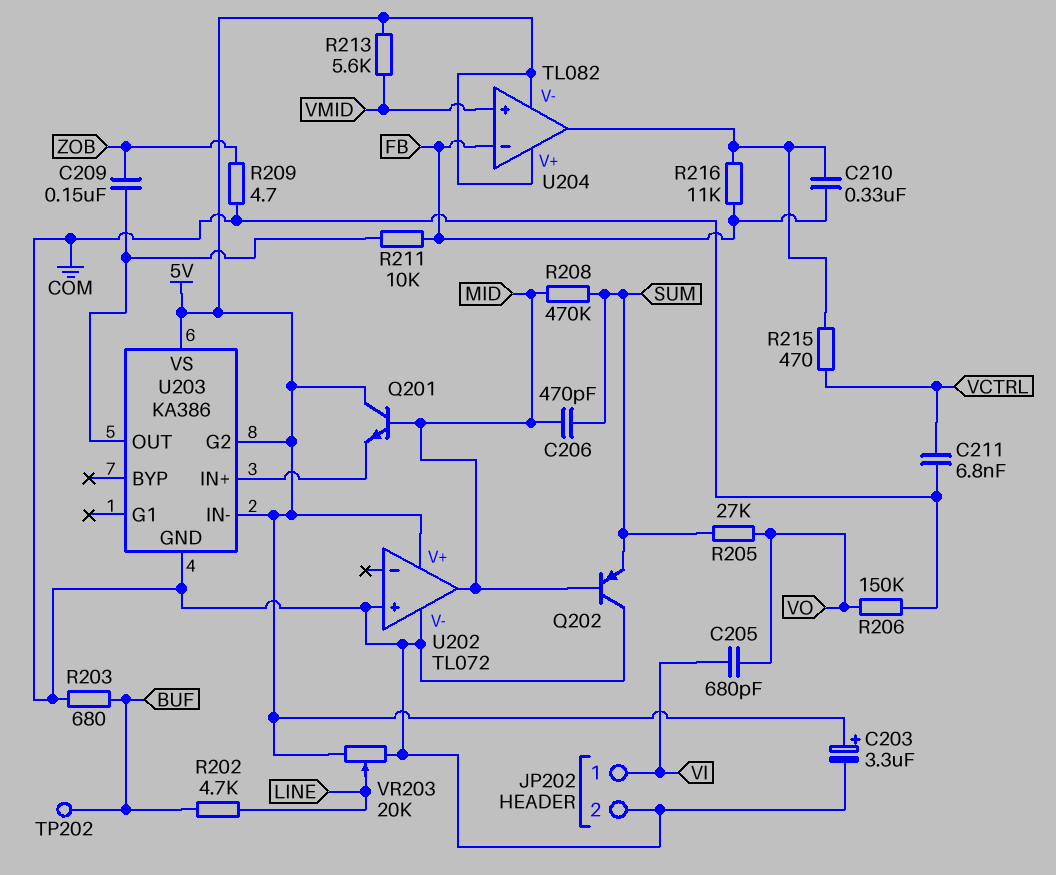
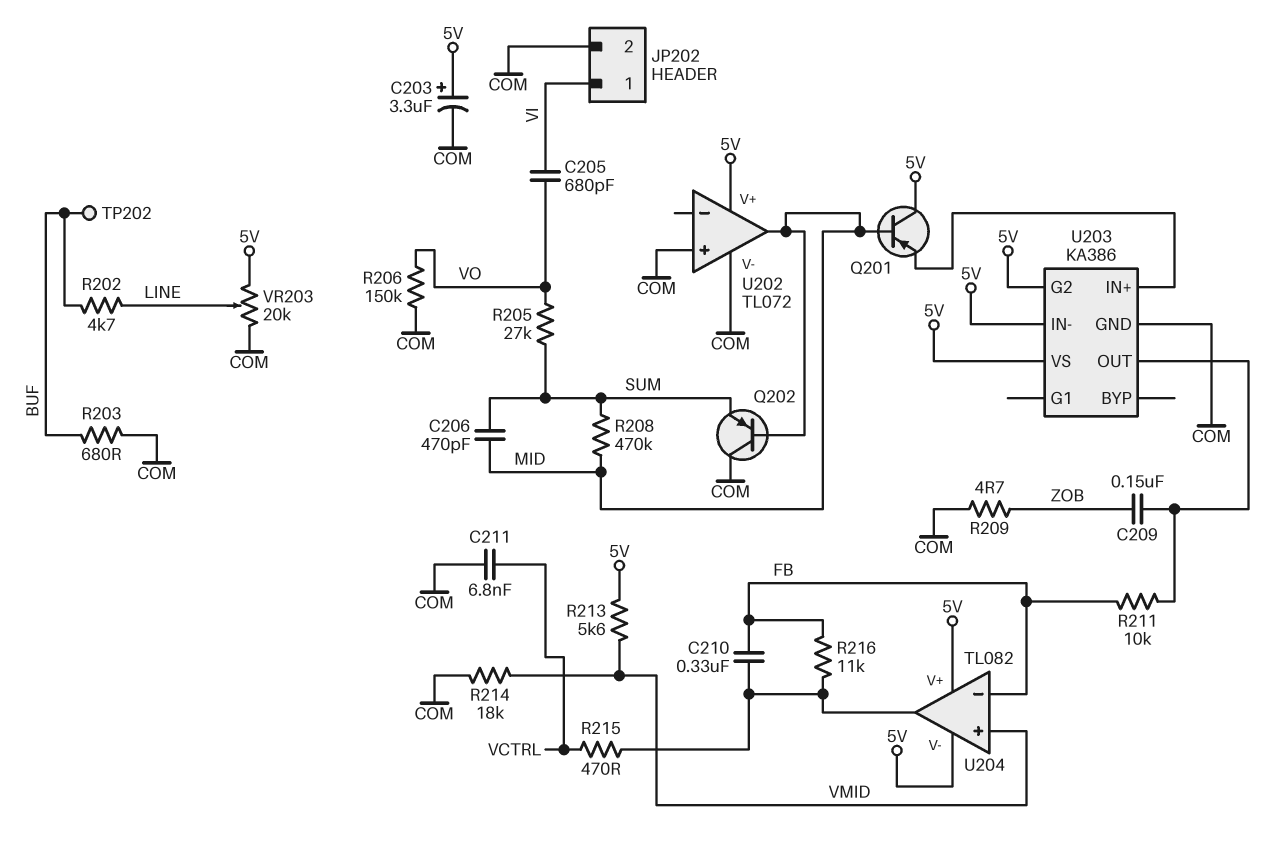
Q201: NPN (B MID, C 5V, E U203/IN+) -> PNP (B MID, C 5V, E U203/IN+)
R214: none -> 18k (COM, VMID)

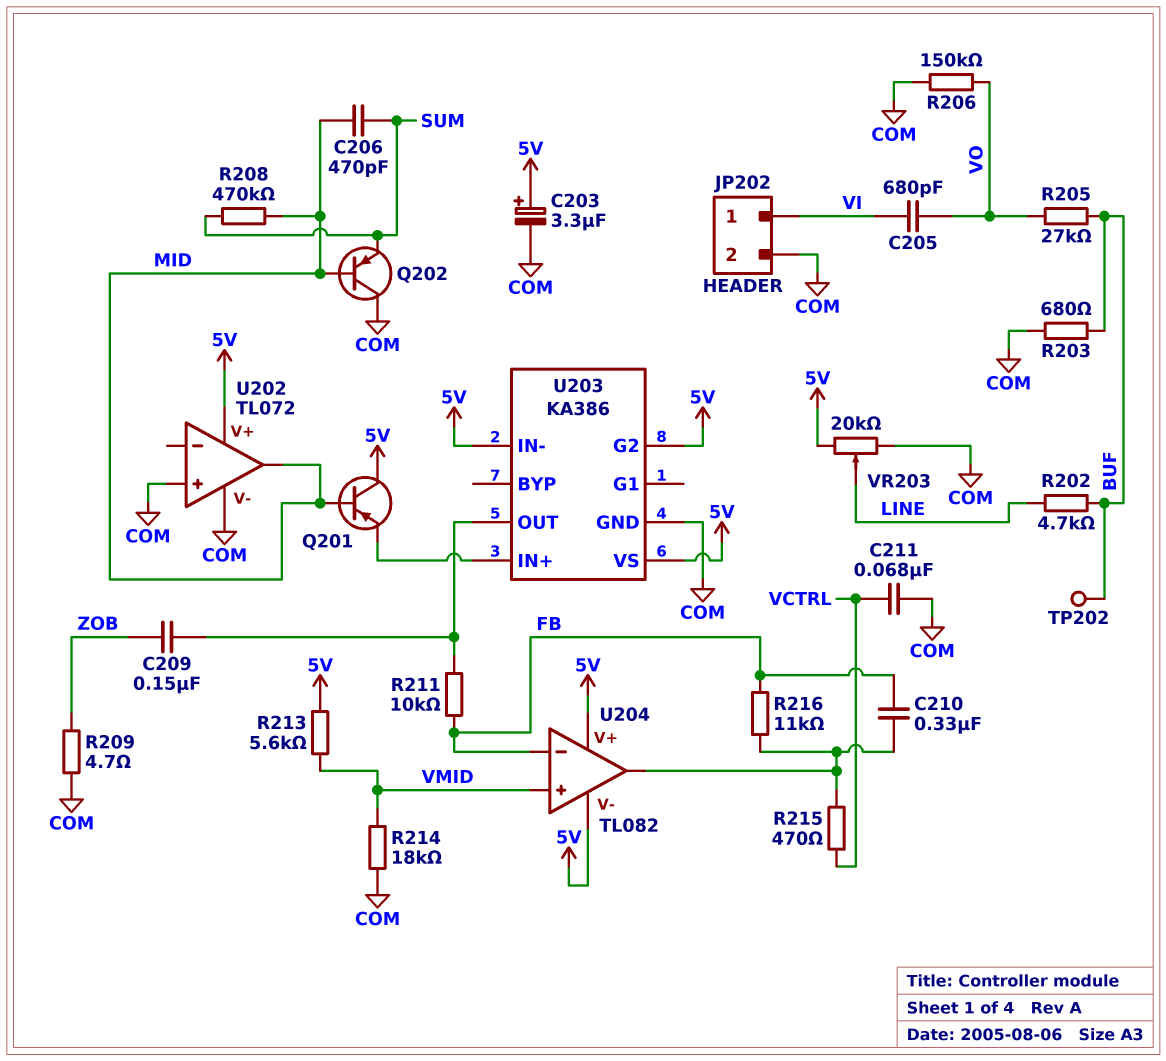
C211: 6.8nF (COM, VCTRL) -> 68nF (COM, VCTRL)
R205: 27k (SUM, VO) -> 27k (BUF, VO)

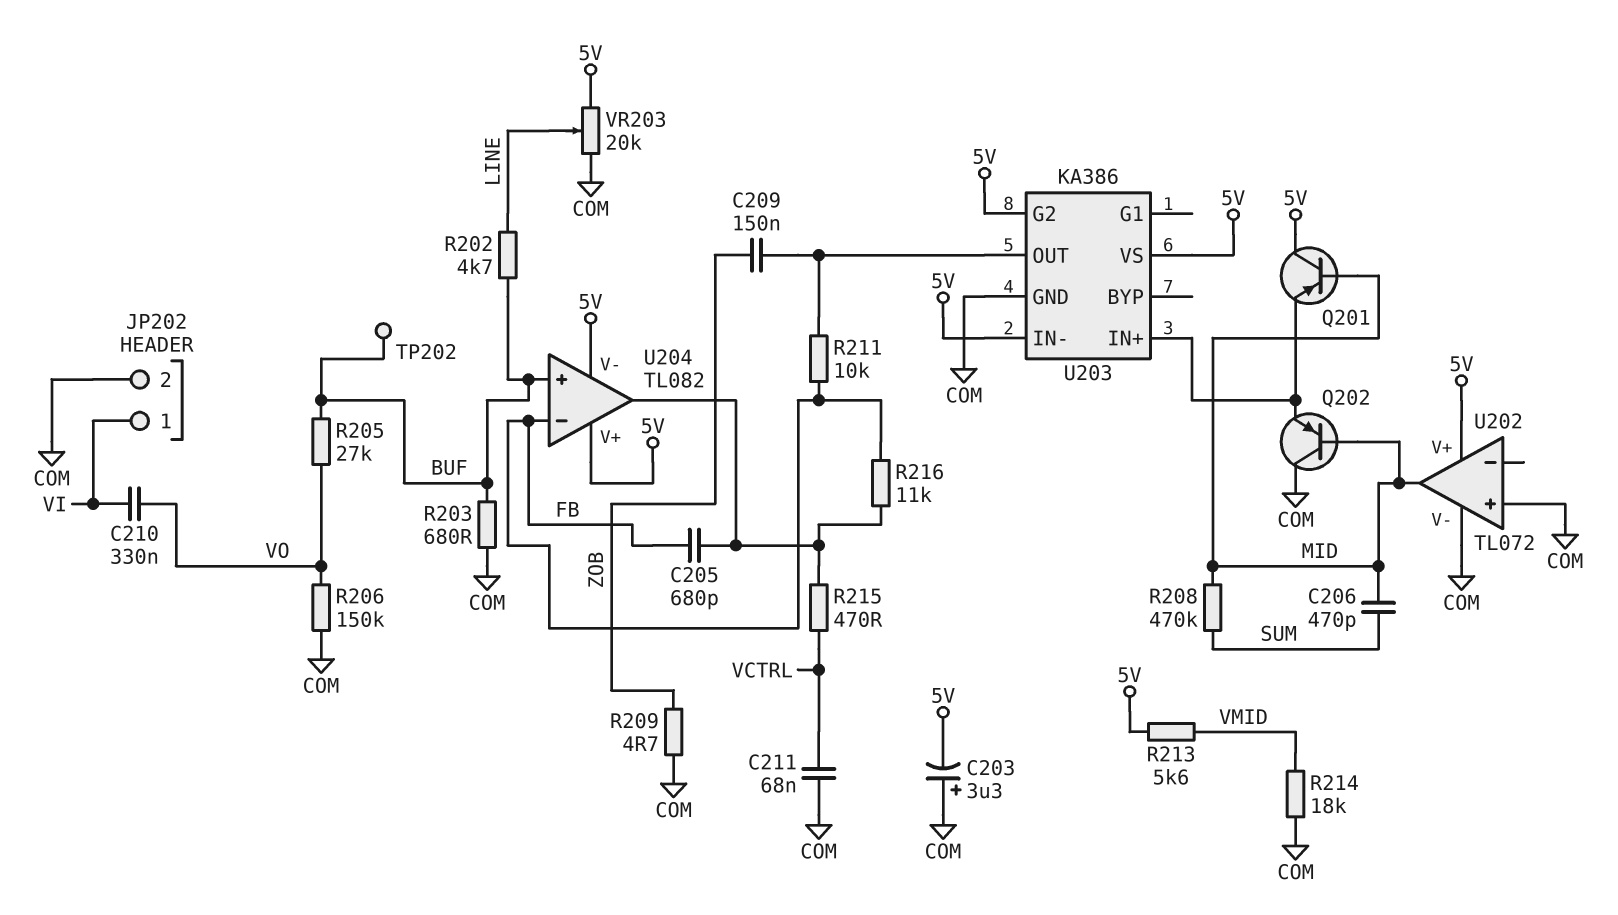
C203: 3.3uF (plus 5V, minus COM) -> 3.3uF (plus COM, minus 5V)
C205: 680pF (VI, VO) -> 680pF (FB, U204/out)
C210: 330nF (FB, U204/out) -> 330nF (VI, VO)
Q202: PNP (B MID, C COM, E SUM) -> PNP (B MID, C COM, E U203/IN+)
U204 pin in+: VMID -> BUF

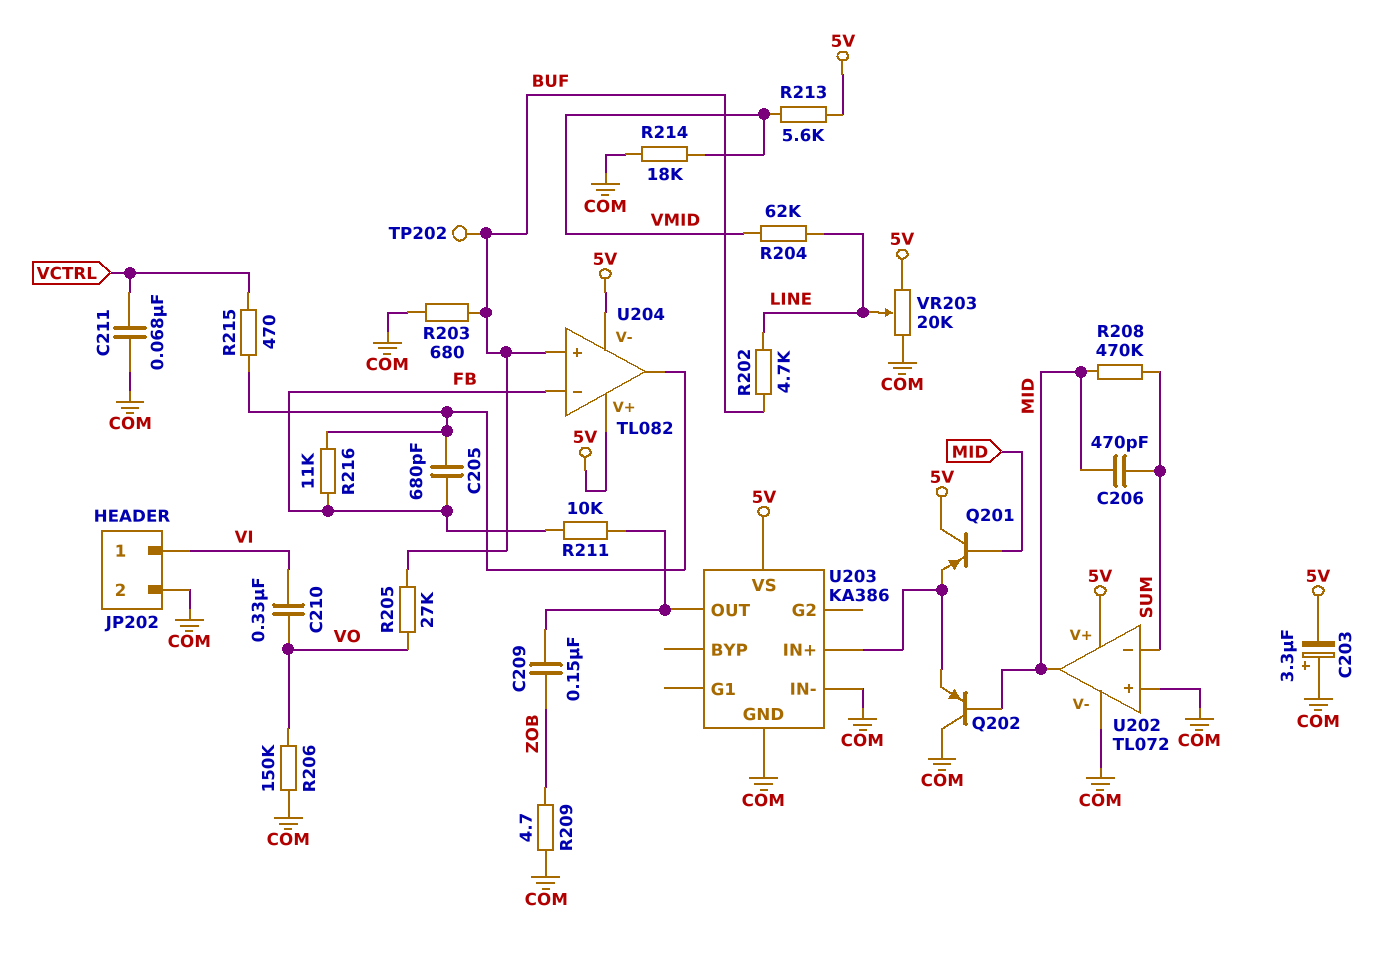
R204: none -> 62k (LINE, VMID)
U202 pin in-: none -> SUM
U203 pin G2: 5V -> none
U203 pin IN-: 5V -> COM

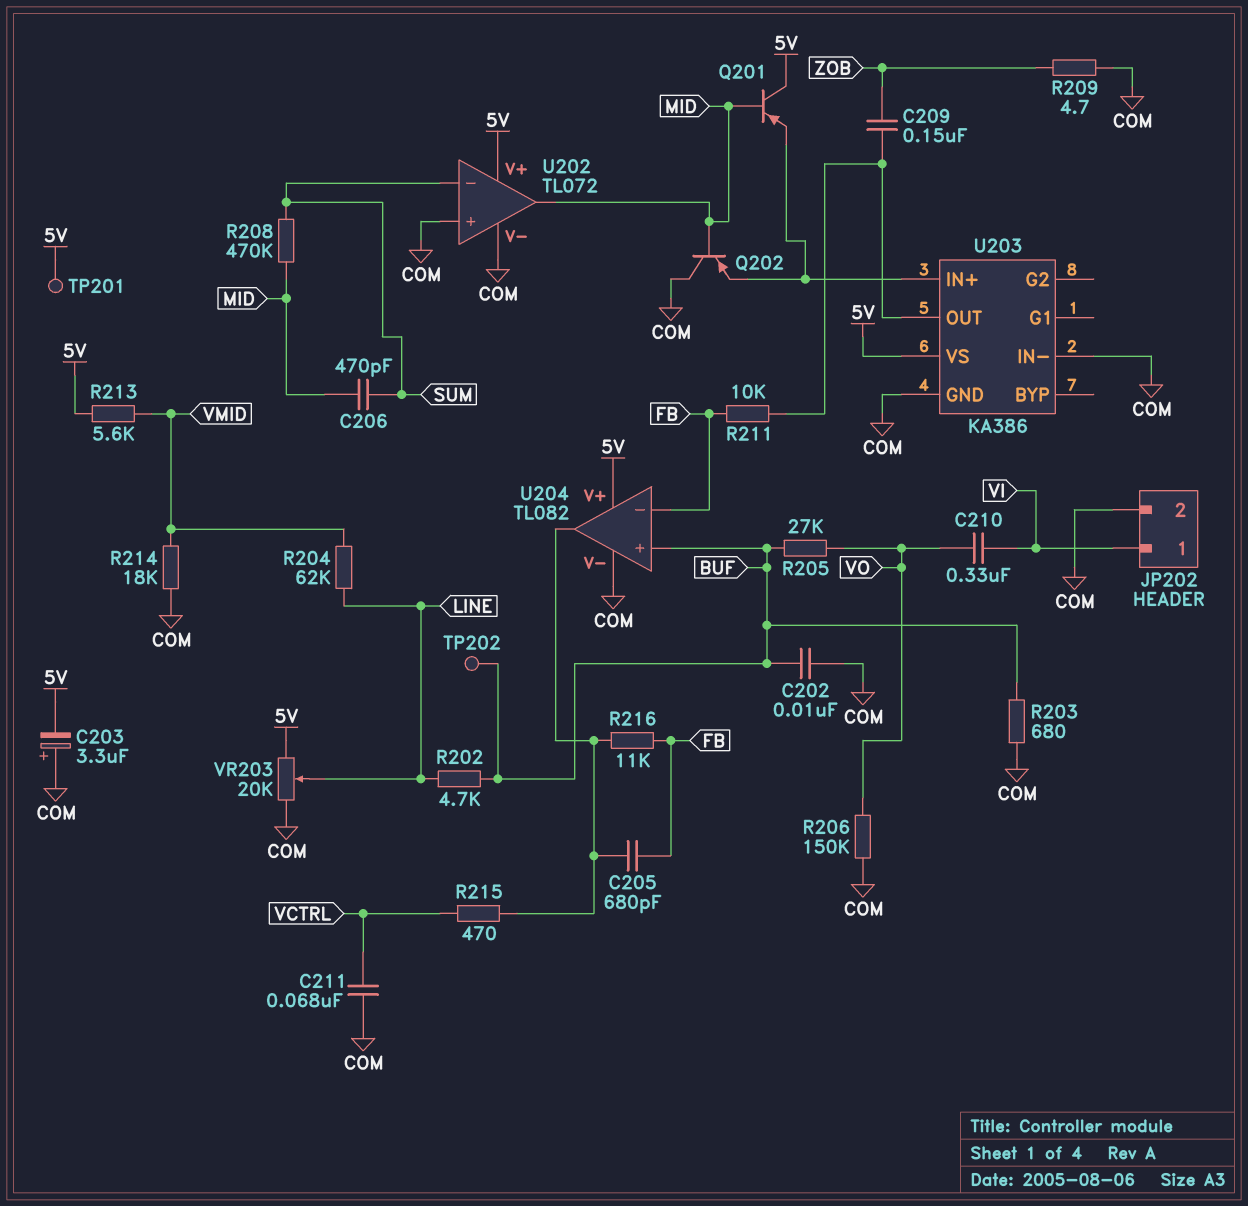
C202: none -> 10nF (BUF, COM)
TP201: none -> test point (5V)
U204 pin V-: 5V -> COM

